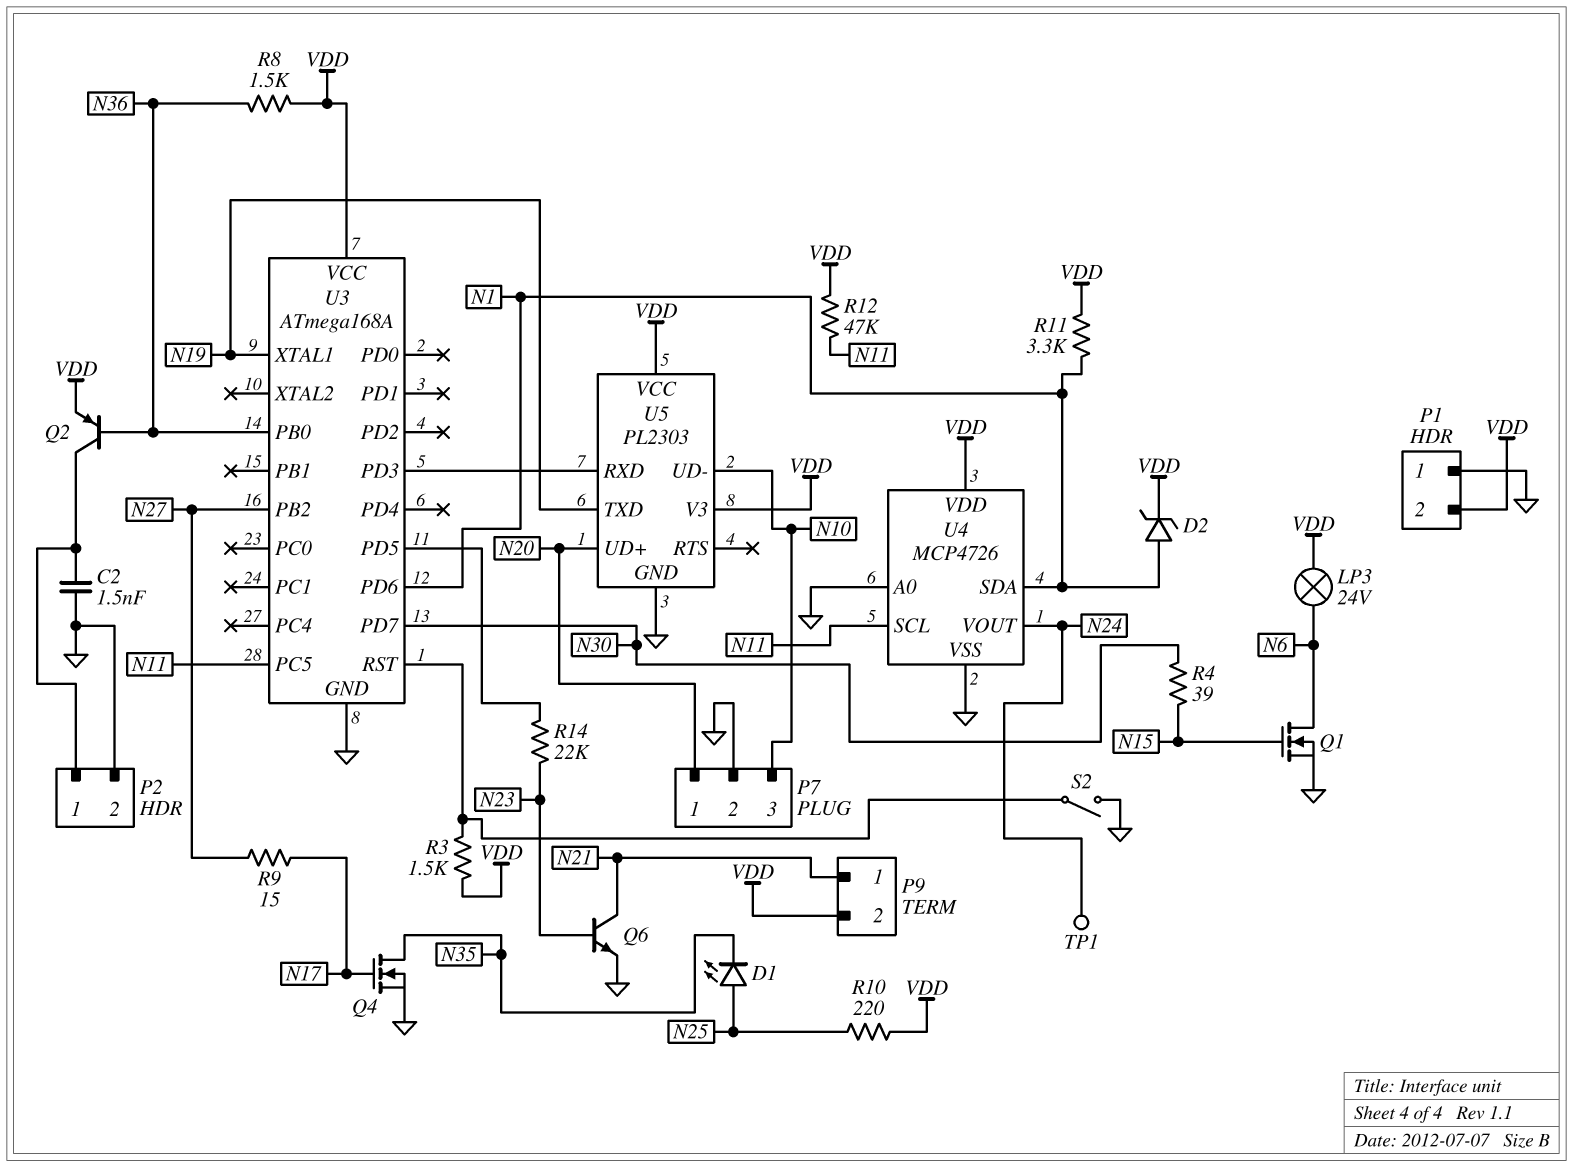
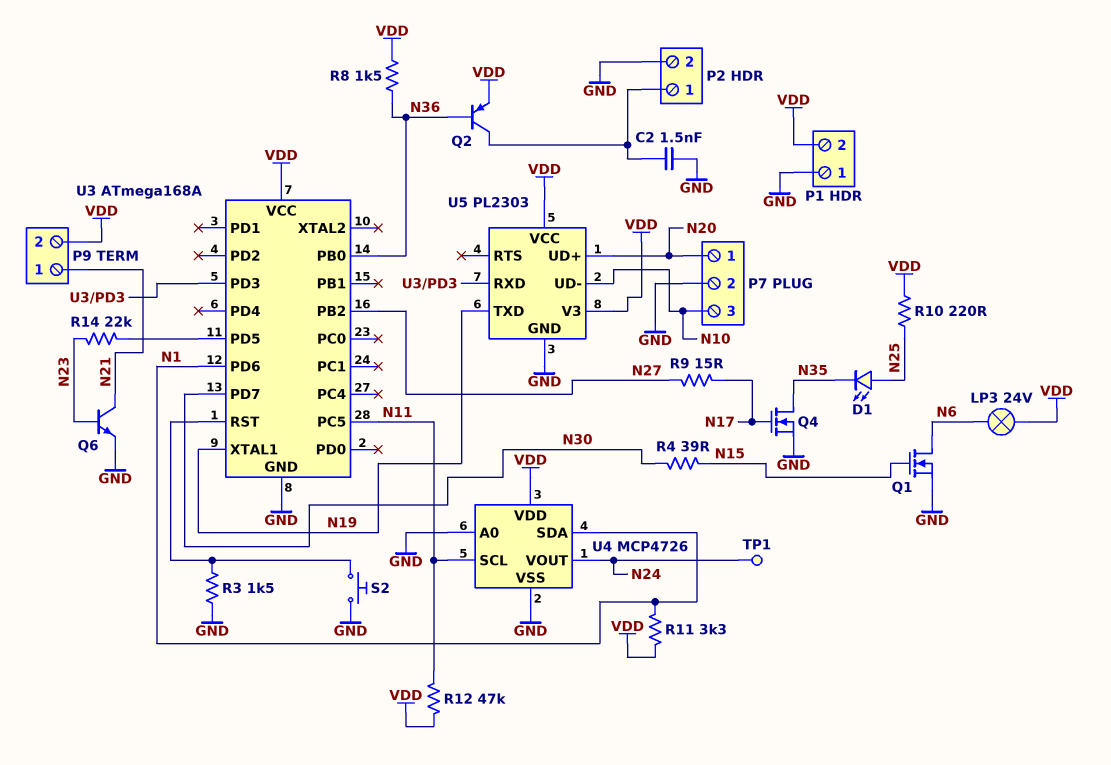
D2: zener (A N1, K VDD) -> none
R3: 1.5k (U3/RST, VDD) -> 1.5k (GND, U3/RST)
S2: switch (GND, U3/RST) -> button (GND, U3/RST)

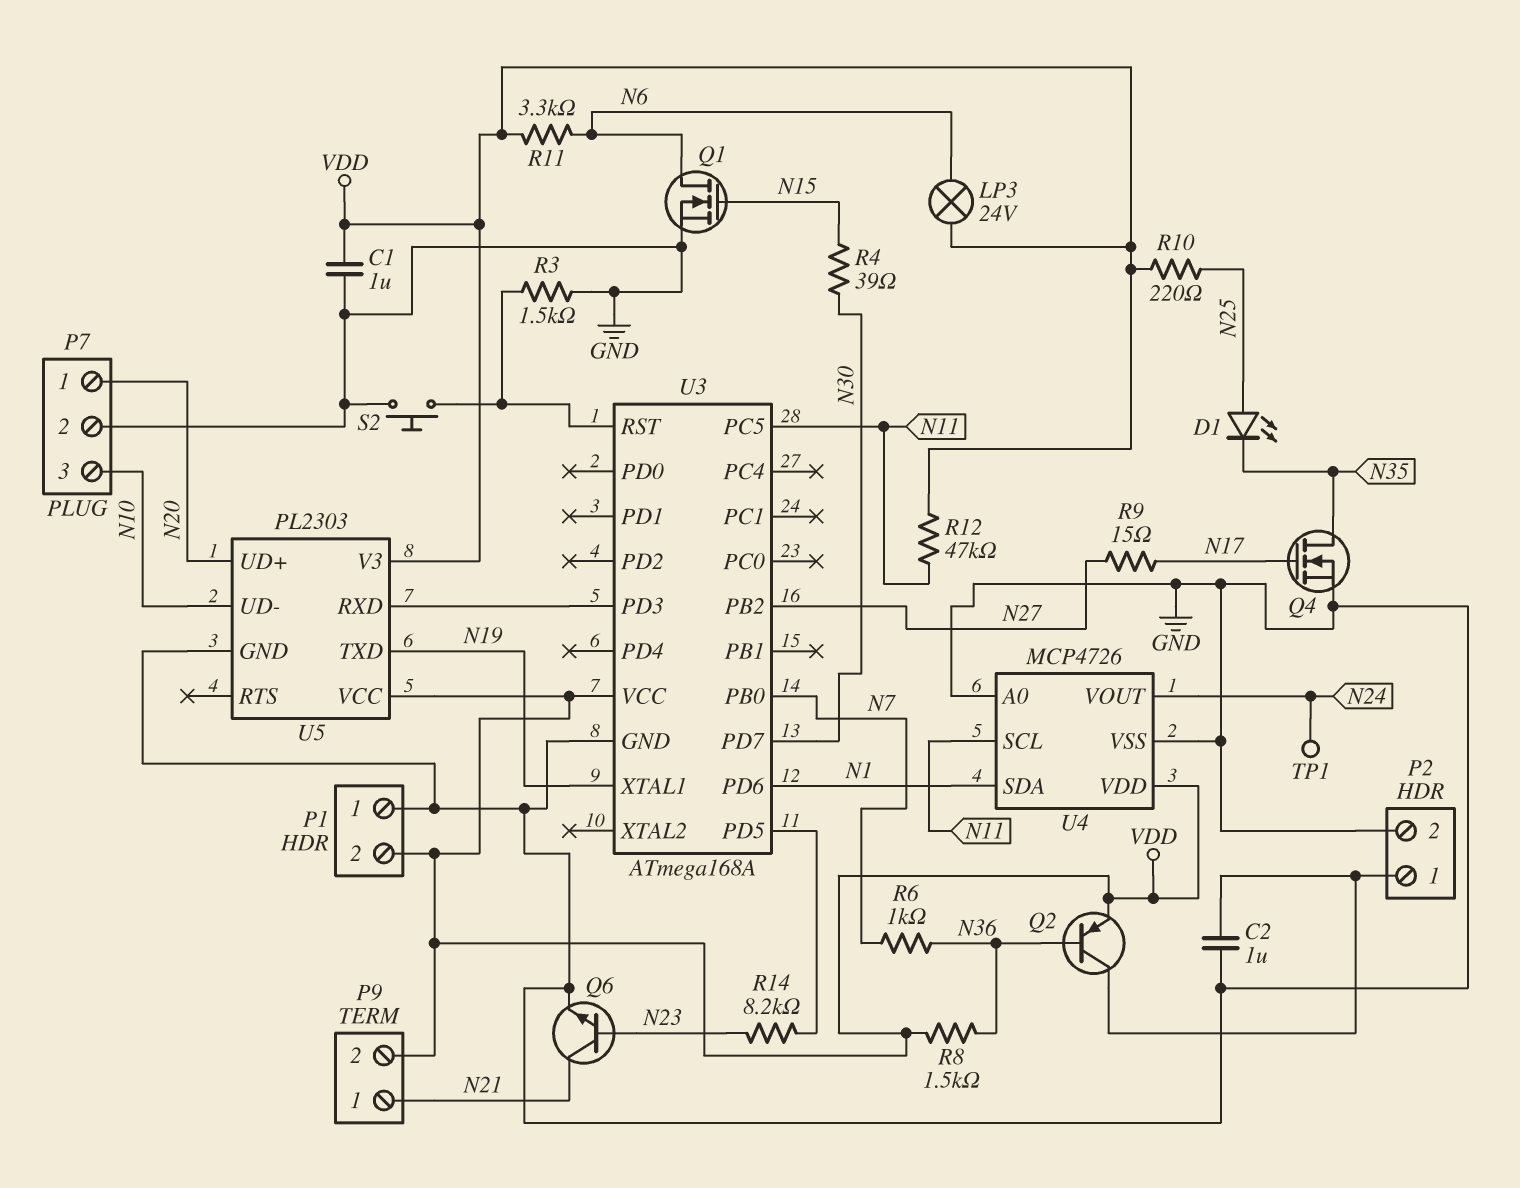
C1: none -> 1uF (GND, VDD)
C2: 1.5nF (GND, P2/1) -> 1uF (GND, P2/1)
R6: none -> 1k (N7, N36)
R11: 3.3k (N1, VDD) -> 3.3k (N6, VDD)
R14: 22k (N23, U3/PD5) -> 8.2k (N23, U3/PD5)
U3 pin PB0: N36 -> N7

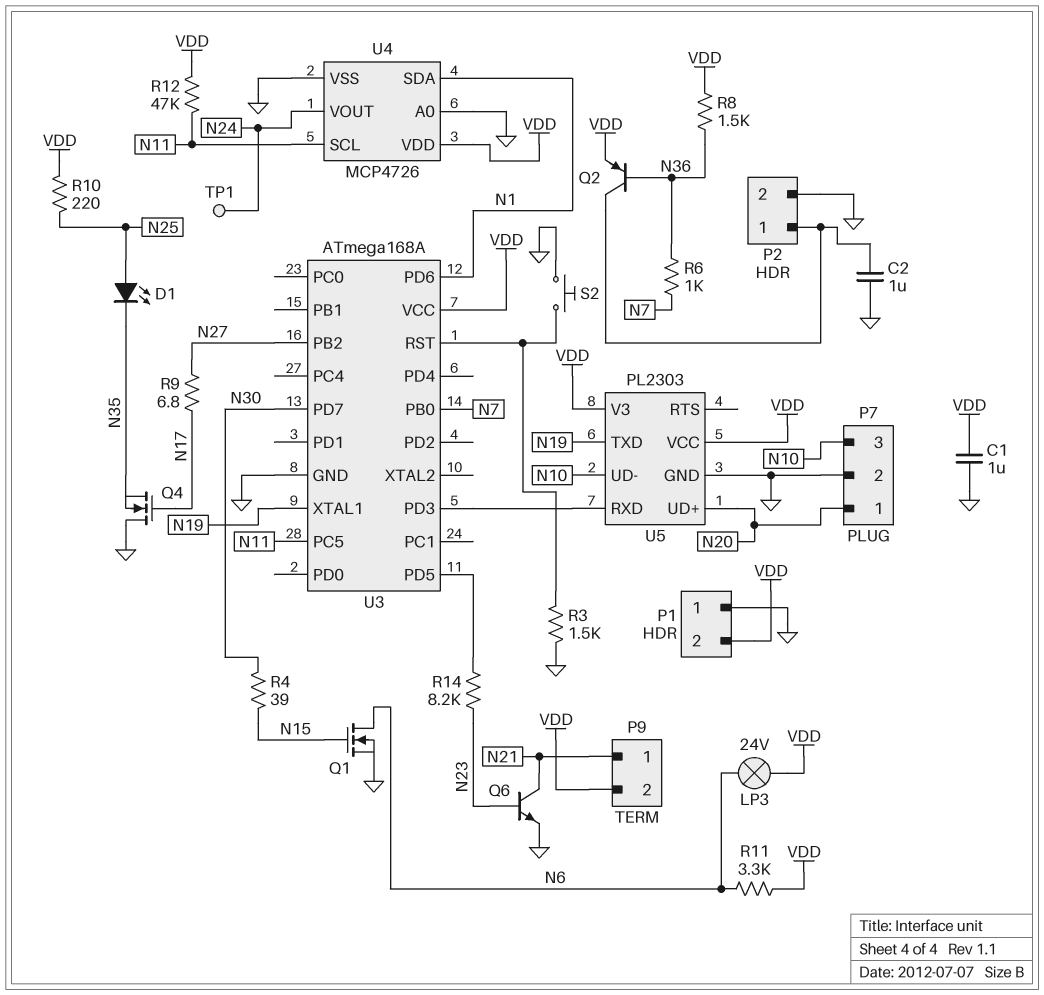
Q4: NMOS (G N17, D N35, S GND) -> NMOS (G N17, D GND, S N35)
R9: 15 (N17, N27) -> 6.8 (N17, N27)

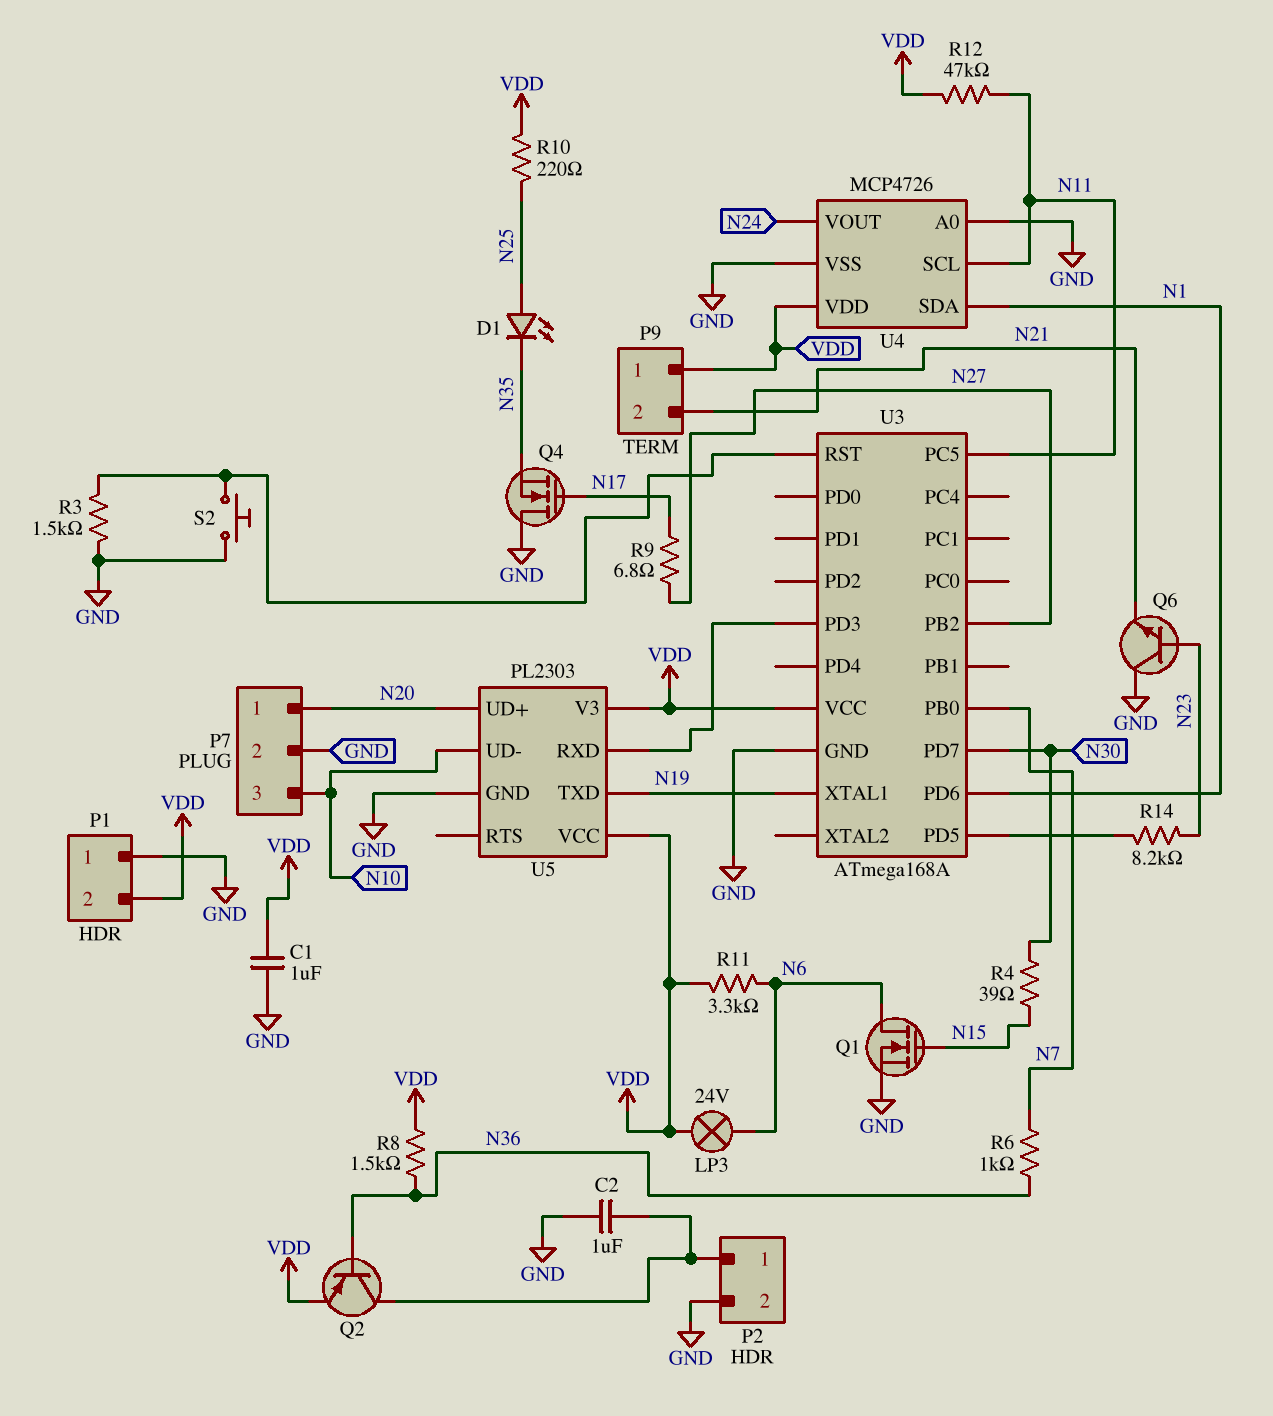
P9 pin 1: N21 -> VDD
P9 pin 2: VDD -> N21
Q6: NPN (B N23, C N21, E GND) -> NPN (B N23, C GND, E N21)
TP1: test point (N24) -> none

